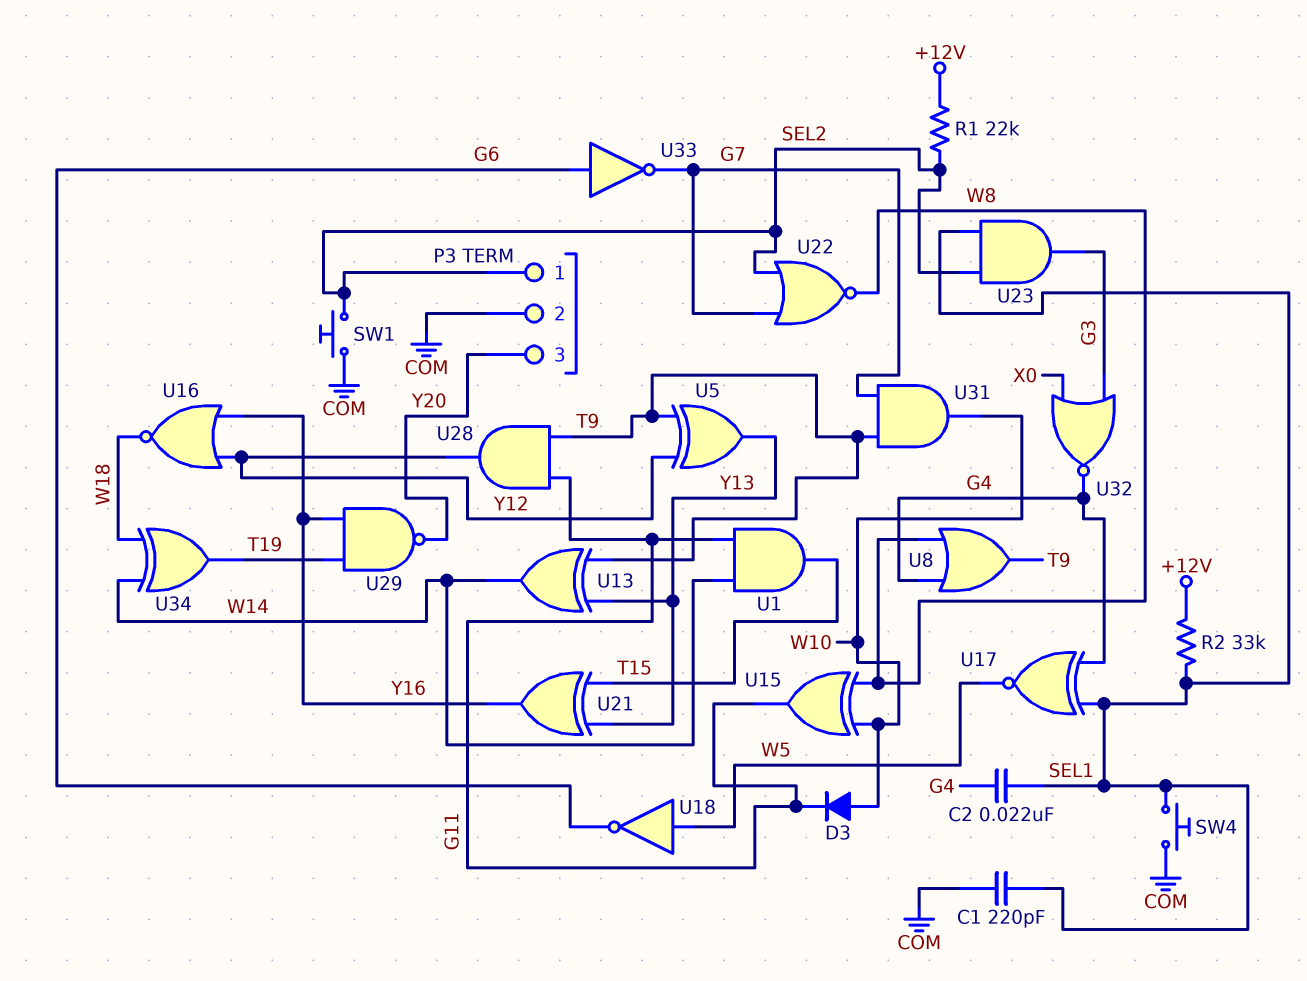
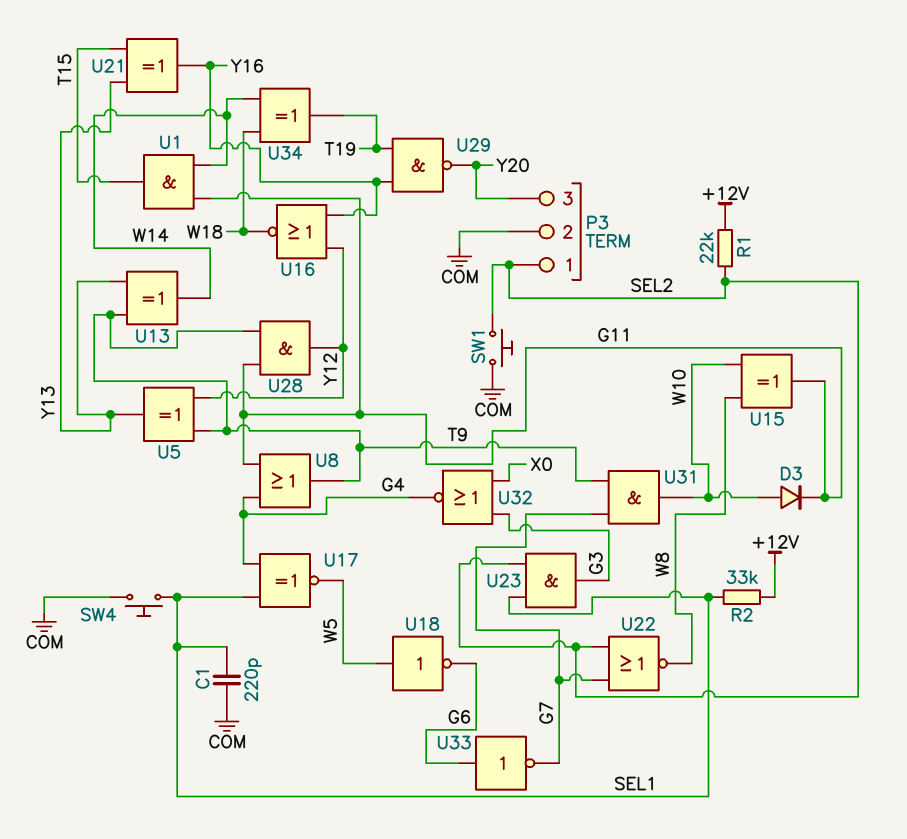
C2: 22nF (G4, SEL1) -> none
U8: OR (in G4, in W8, out T9) -> OR (in G4, in G11, out T9)

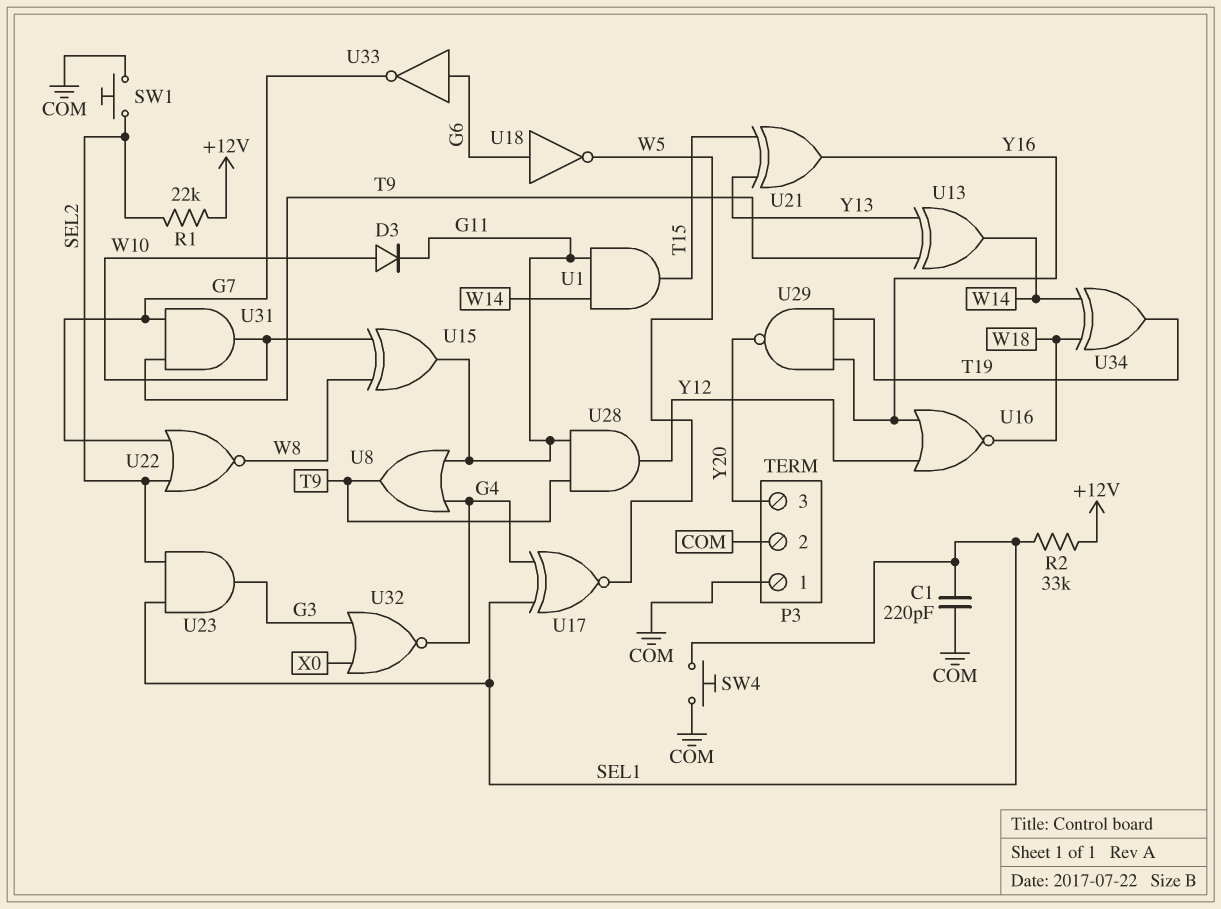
P3 pin 1: SEL2 -> COM
U5: XOR (in T9, in Y12, out Y13) -> none
U18: NOT (in W5, out G6) -> NOT (in G6, out W5)

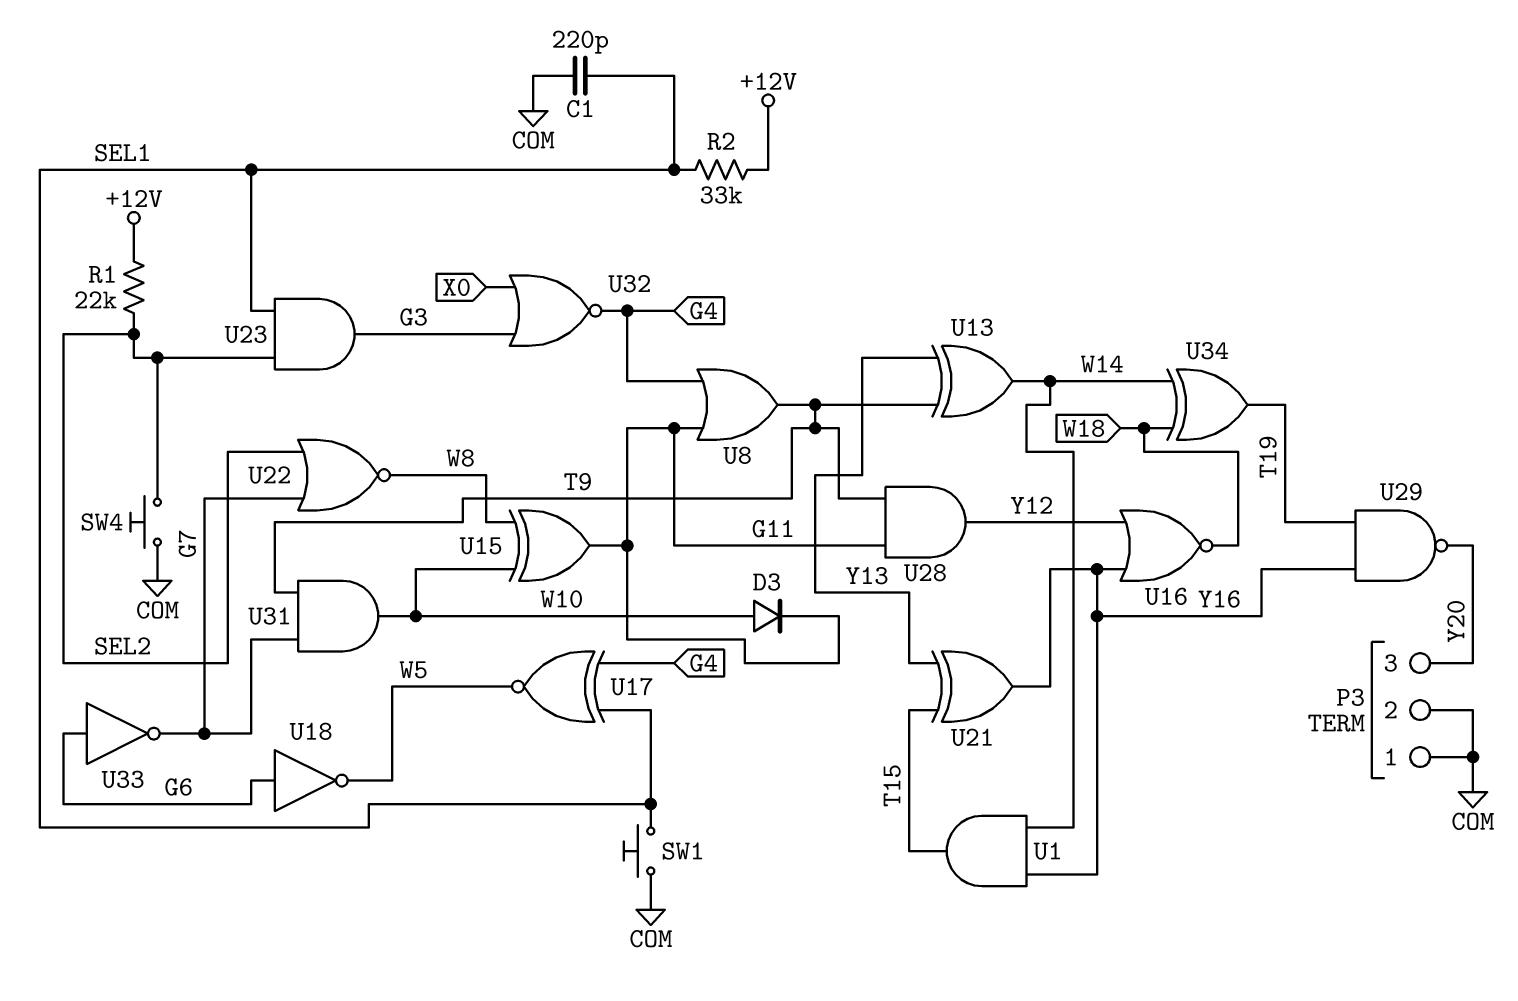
SW1: button (COM, SEL2) -> button (COM, SEL1)
SW4: button (COM, SEL1) -> button (COM, SEL2)
U1: AND (in G11, in W14, out T15) -> AND (in W14, in Y16, out T15)

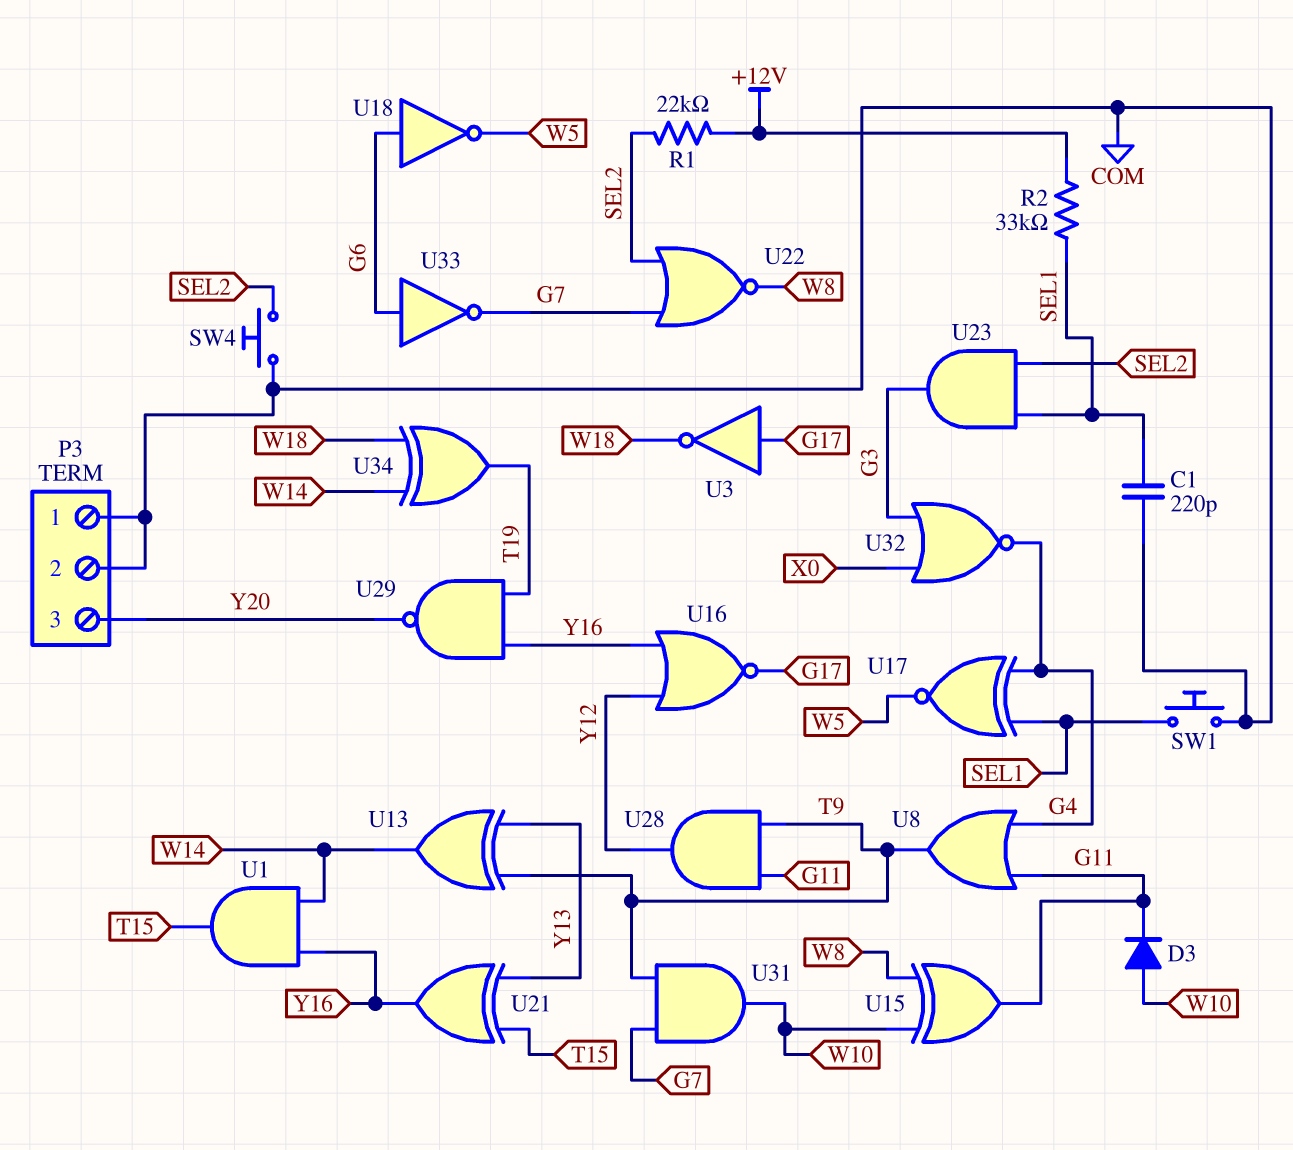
U3: none -> NOT (in G17, out W18)
U16: NOR (in Y12, in Y16, out W18) -> NOR (in Y12, in Y16, out G17)

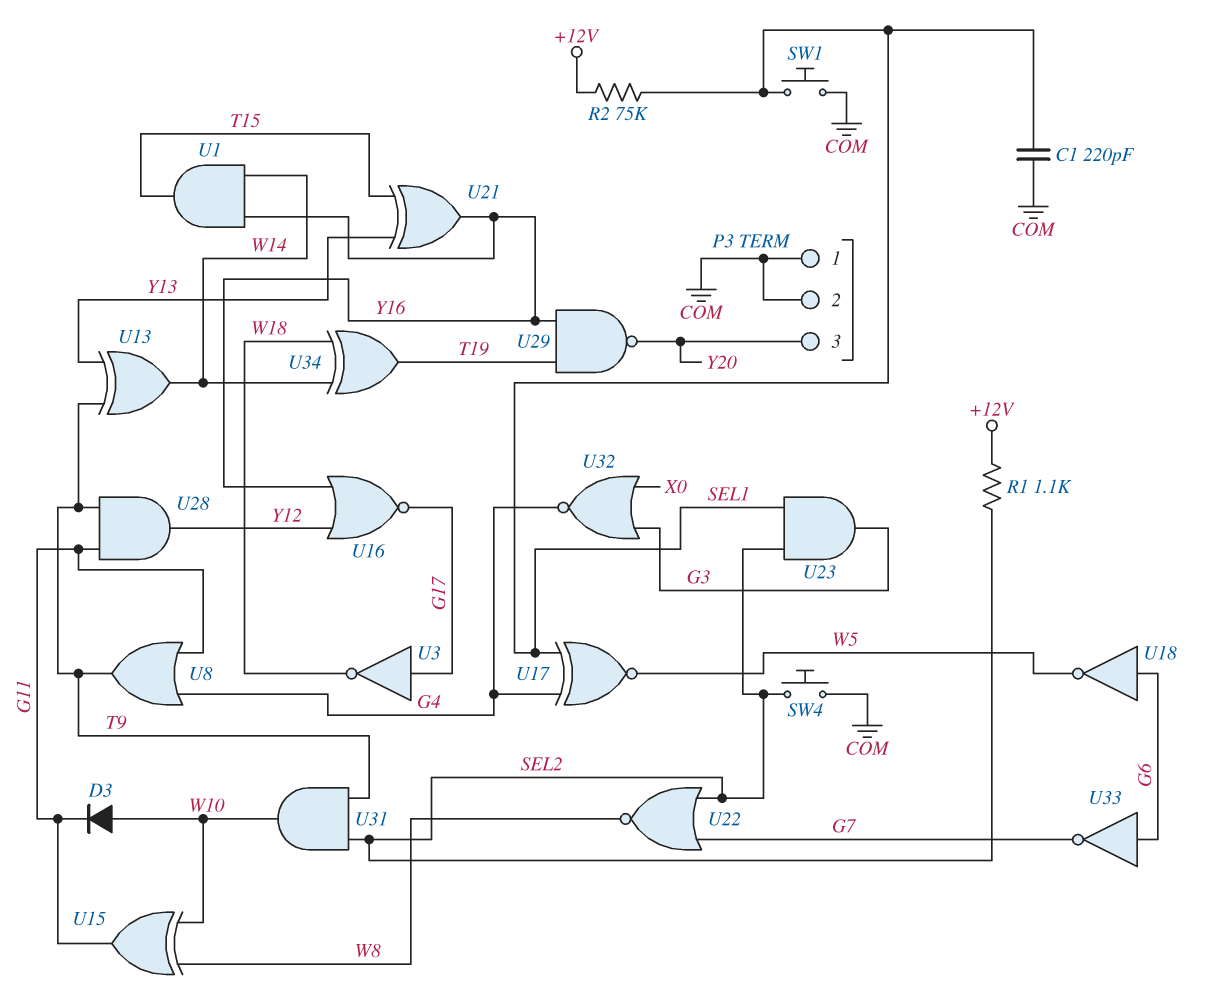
R1: 22k (+12V, SEL2) -> 1.1k (+12V, SEL2)
R2: 33k (+12V, SEL1) -> 75k (+12V, SEL1)
U31: AND (in G7, in T9, out W10) -> AND (in SEL2, in T9, out W10)

